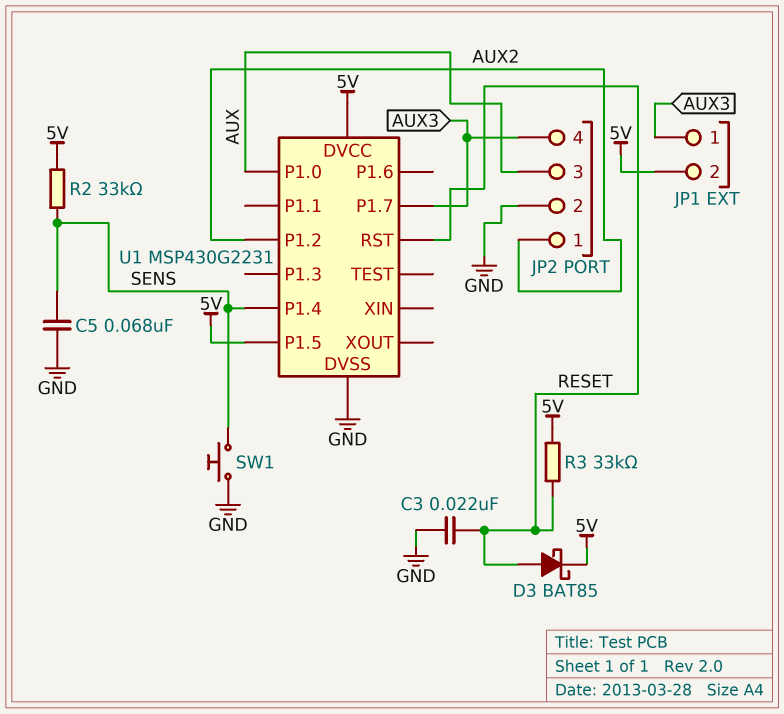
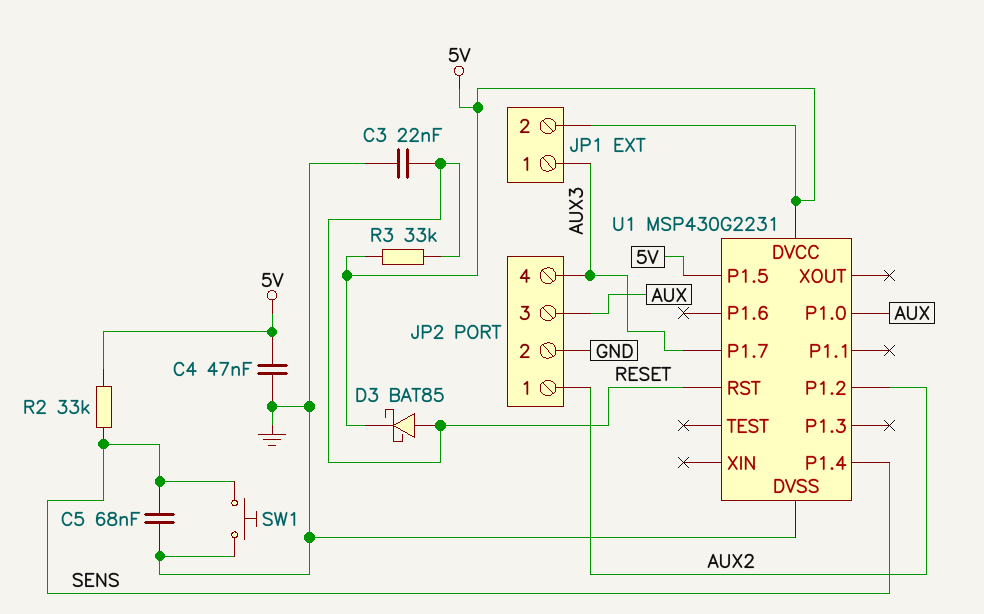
C4: none -> 47nF (5V, GND)

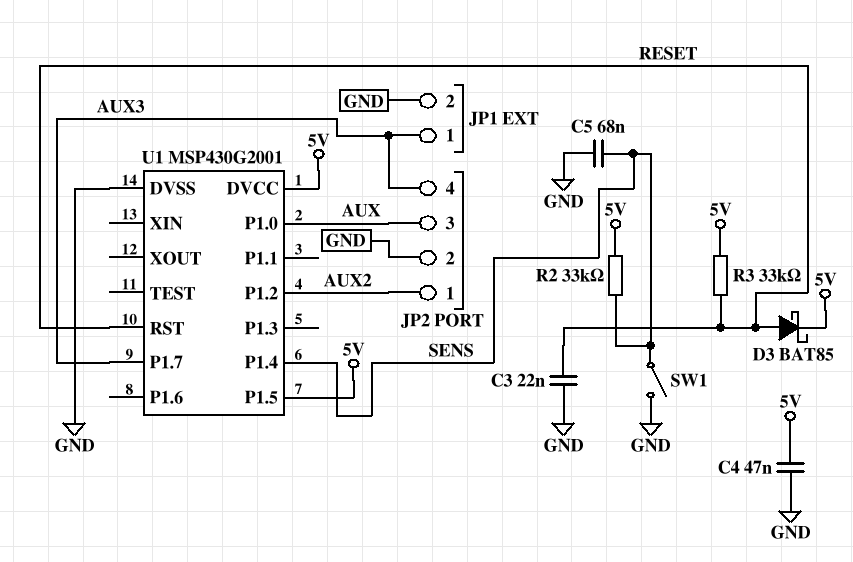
JP1 pin 2: 5V -> GND
SW1: button (GND, SENS) -> switch (GND, SENS)
U1: MSP430G2231 -> MSP430G2001

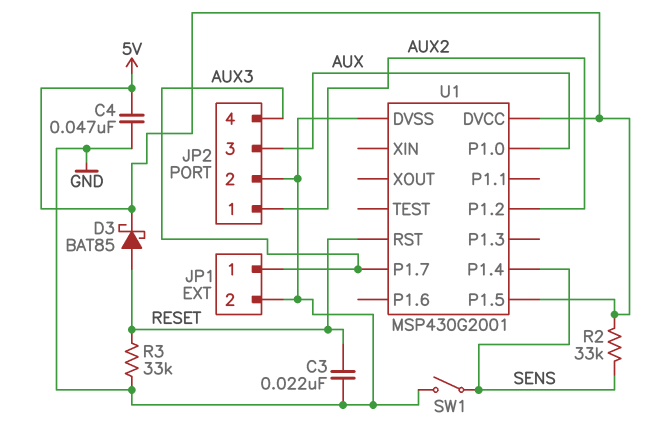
C5: 68nF (GND, SENS) -> none
R3: 33k (5V, RESET) -> 33k (GND, RESET)

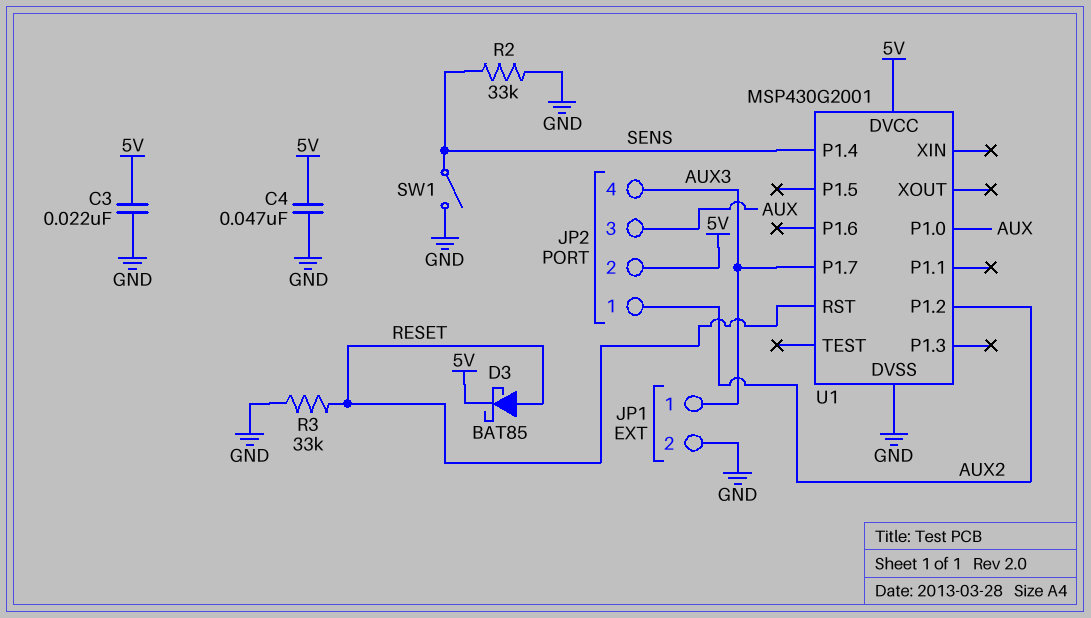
C3: 22nF (GND, RESET) -> 22nF (5V, GND)
JP2 pin 2: GND -> 5V
R2: 33k (5V, SENS) -> 33k (GND, SENS)
U1 pin P1.5: 5V -> none

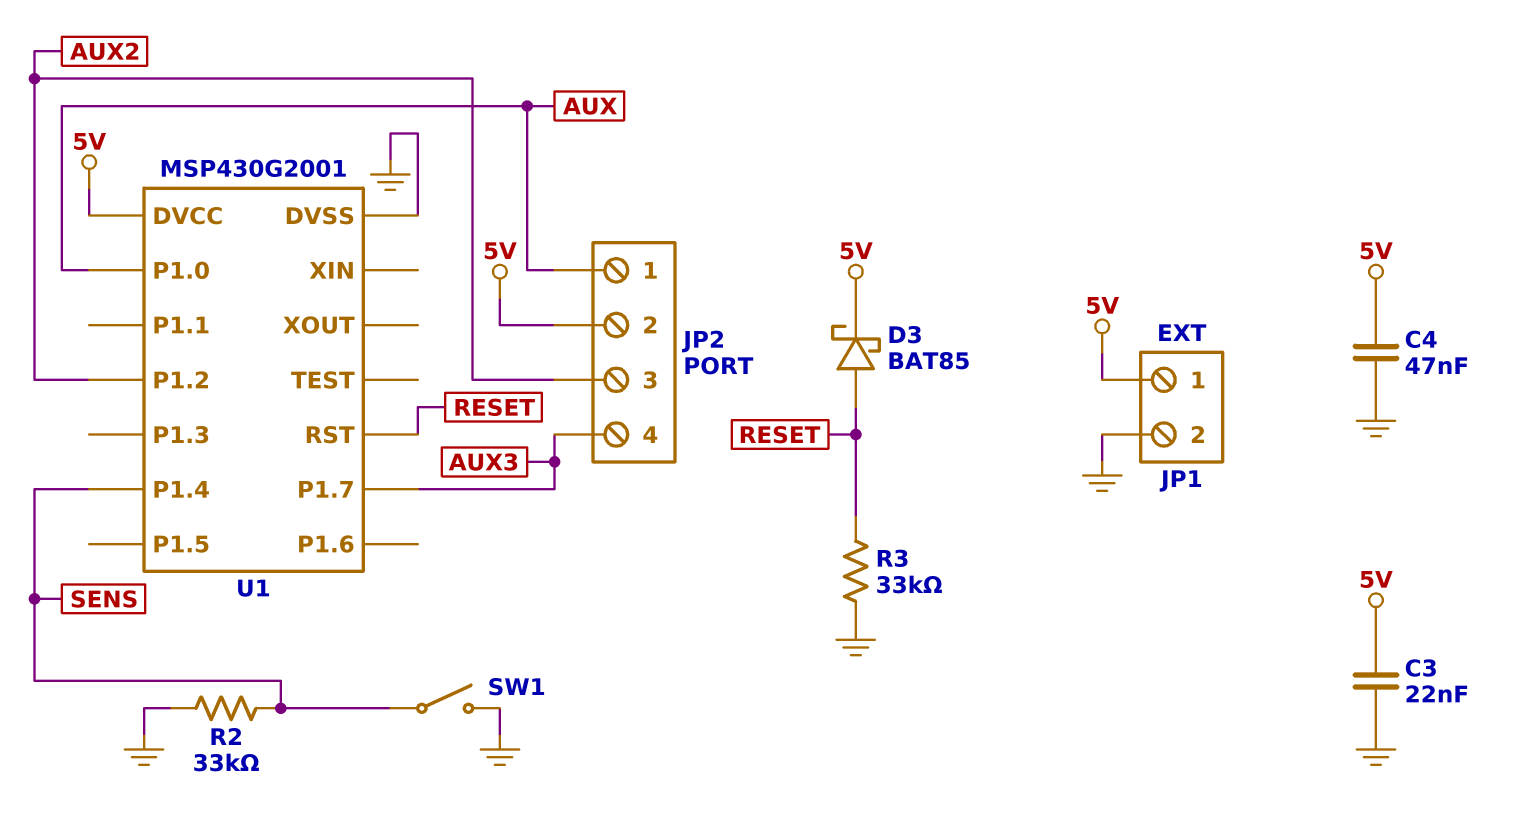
JP1 pin 1: AUX3 -> 5V
JP2 pin 1: AUX2 -> AUX
JP2 pin 3: AUX -> AUX2

